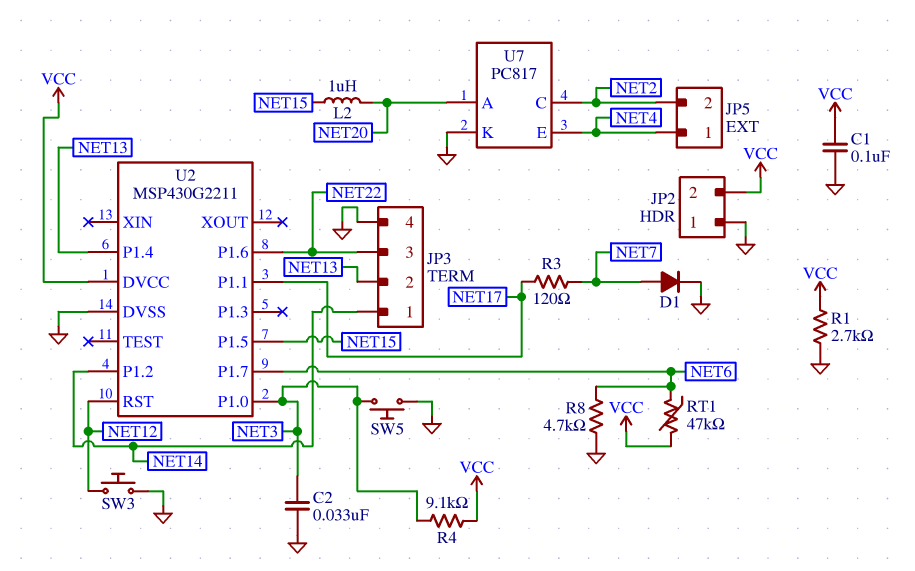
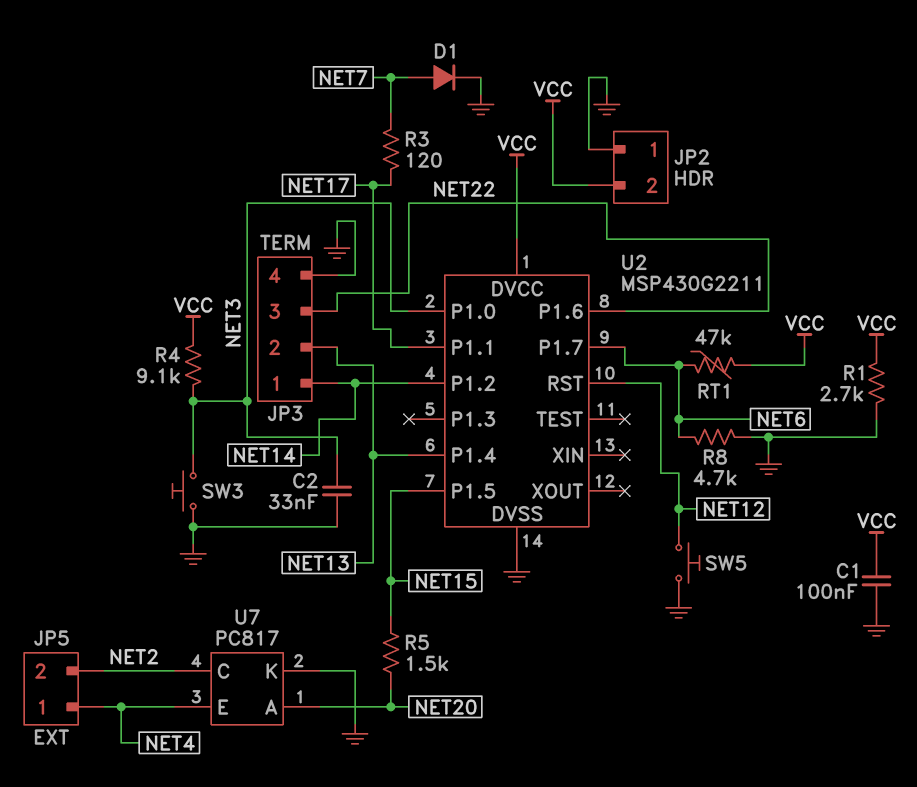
L2: 1uH (NET15, NET20) -> none
R5: none -> 1.5k (NET15, NET20)
SW3: button (GND, NET12) -> button (GND, NET3)
SW5: button (GND, NET3) -> button (GND, NET12)

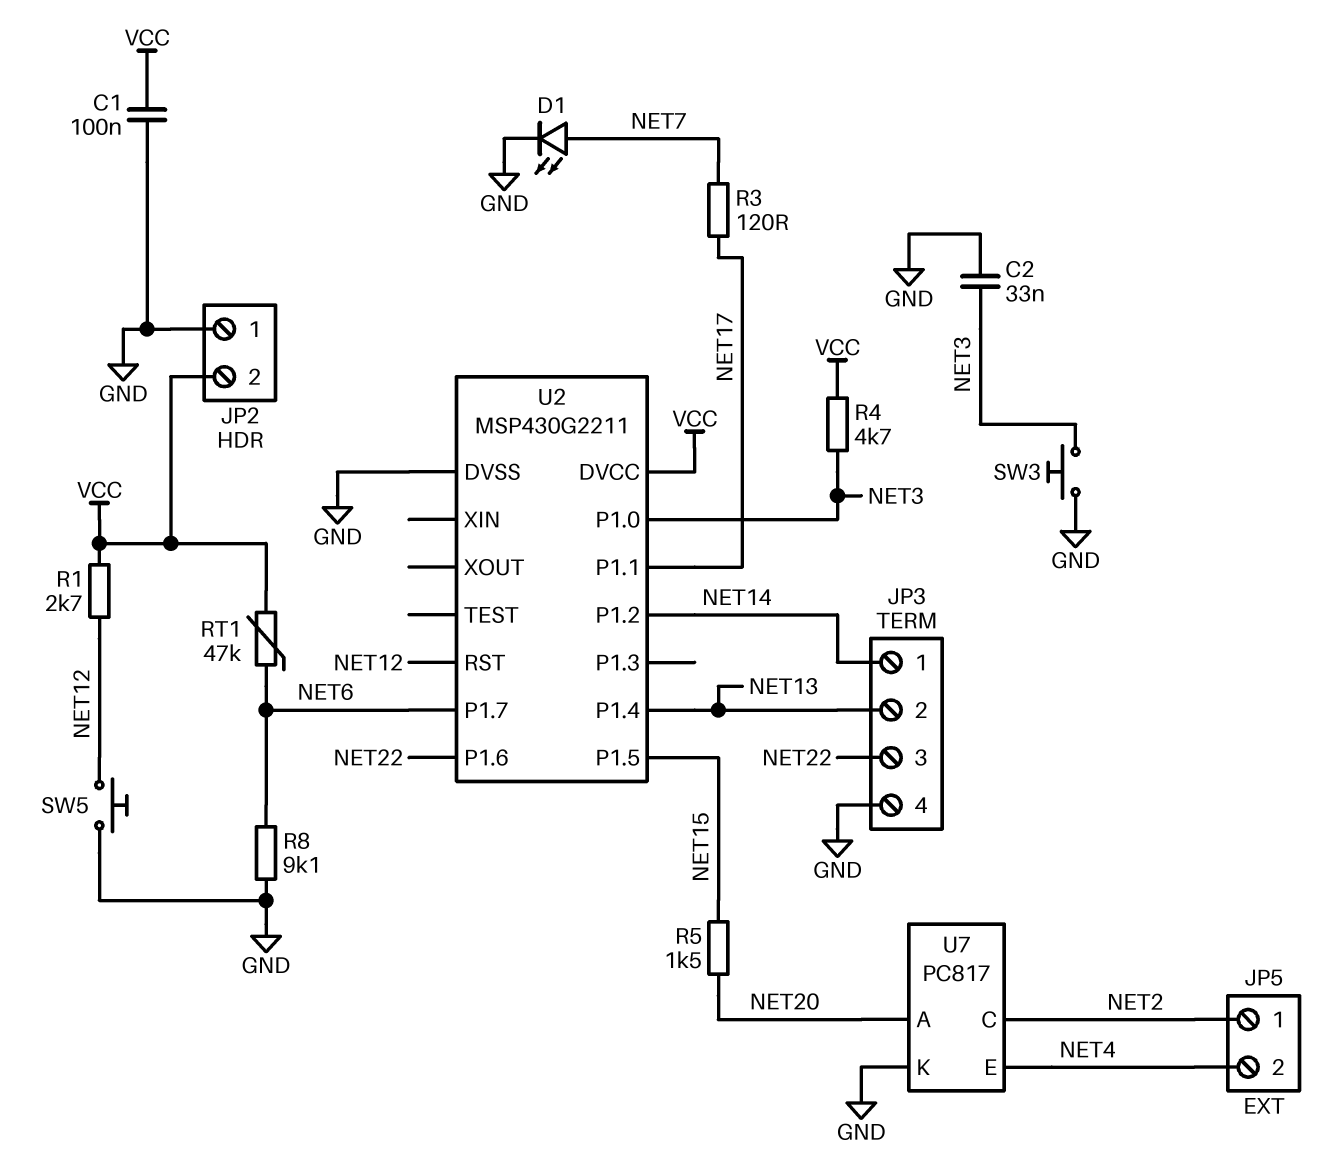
D1: diode (A NET7, K GND) -> LED (A NET7, K GND)
JP5 pin 1: NET4 -> NET2
JP5 pin 2: NET2 -> NET4
R1: 2.7k (GND, VCC) -> 2.7k (NET12, VCC)
R4: 9.1k (NET3, VCC) -> 4.7k (NET3, VCC)
R8: 4.7k (GND, NET6) -> 9.1k (GND, NET6)

